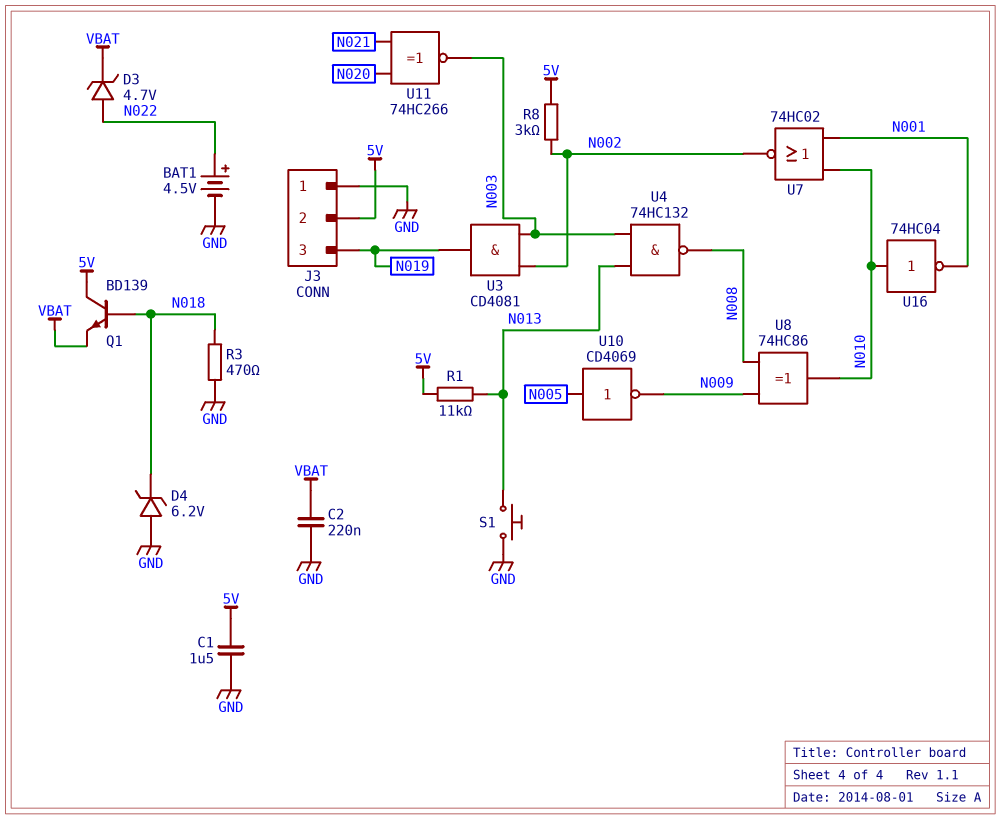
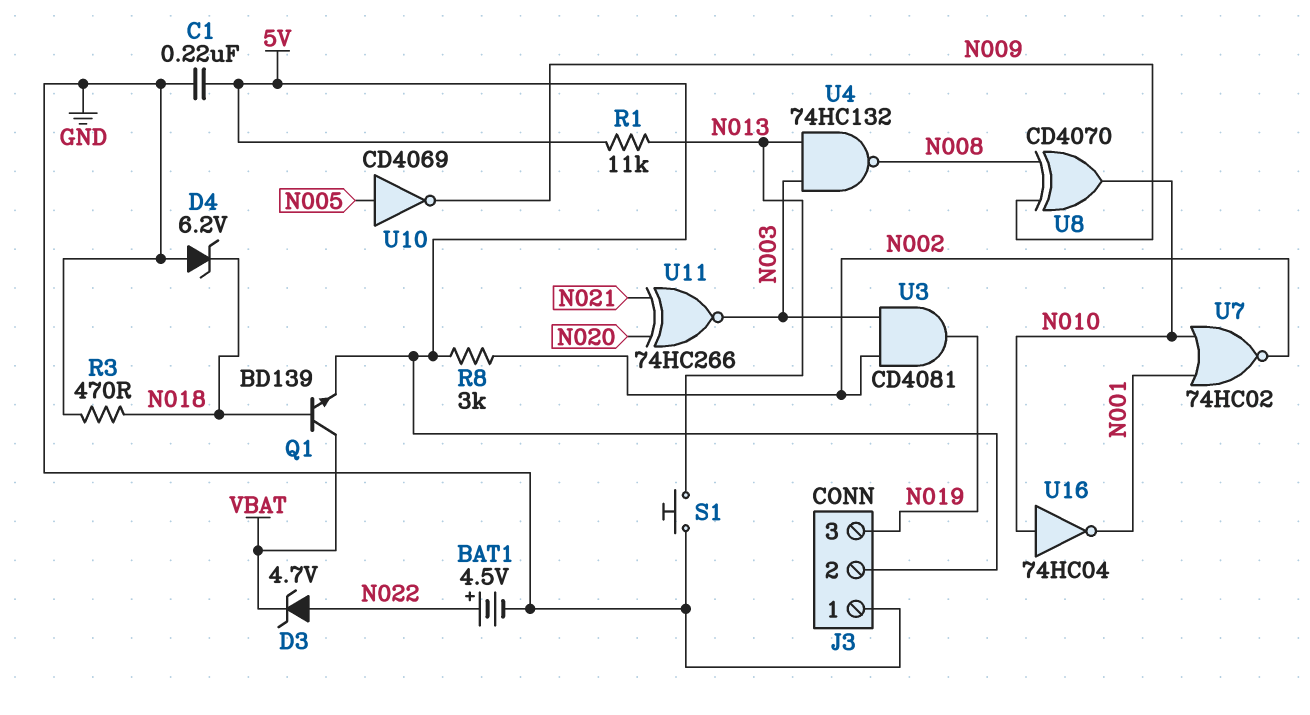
C1: 1.5uF (5V, GND) -> 220nF (5V, GND)
C2: 220nF (GND, VBAT) -> none
Q1: NPN BD139 (B N018, C 5V, E VBAT) -> NPN BD139 (B N018, C VBAT, E 5V)
U8: XOR 74HC86 (in N008, in N009, out N010) -> XOR CD4070 (in N008, in N009, out N010)

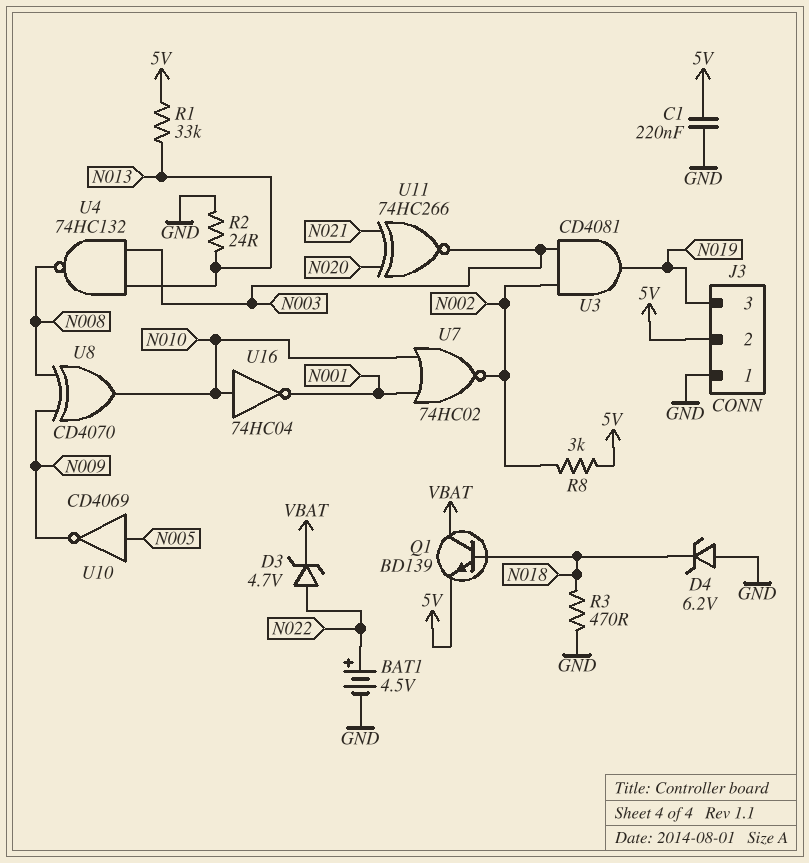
R1: 11k (5V, N013) -> 33k (5V, N013)
R2: none -> 24 (GND, N013)
S1: button (GND, N013) -> none

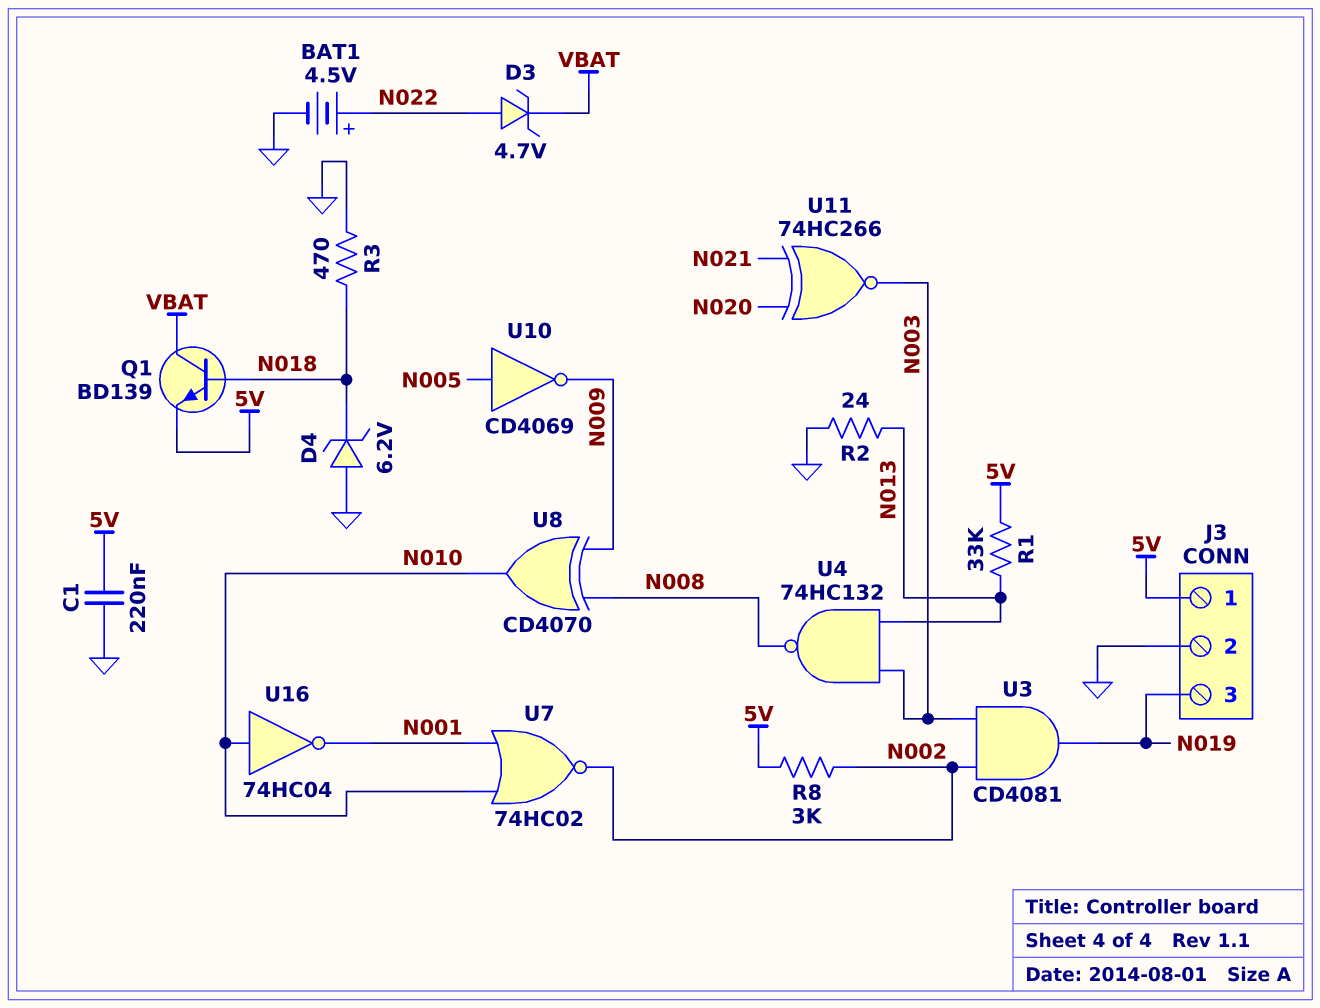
J3 pin 1: GND -> 5V
J3 pin 2: 5V -> GND

